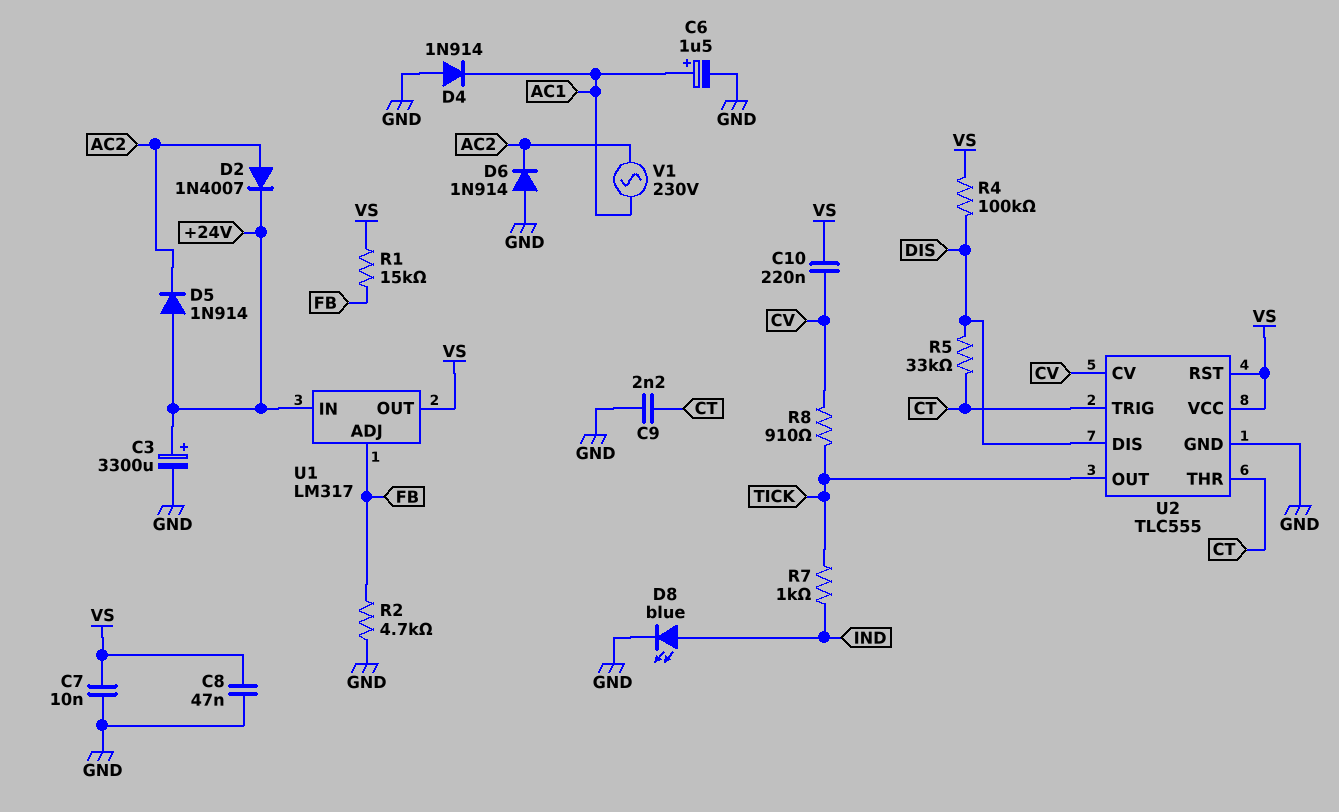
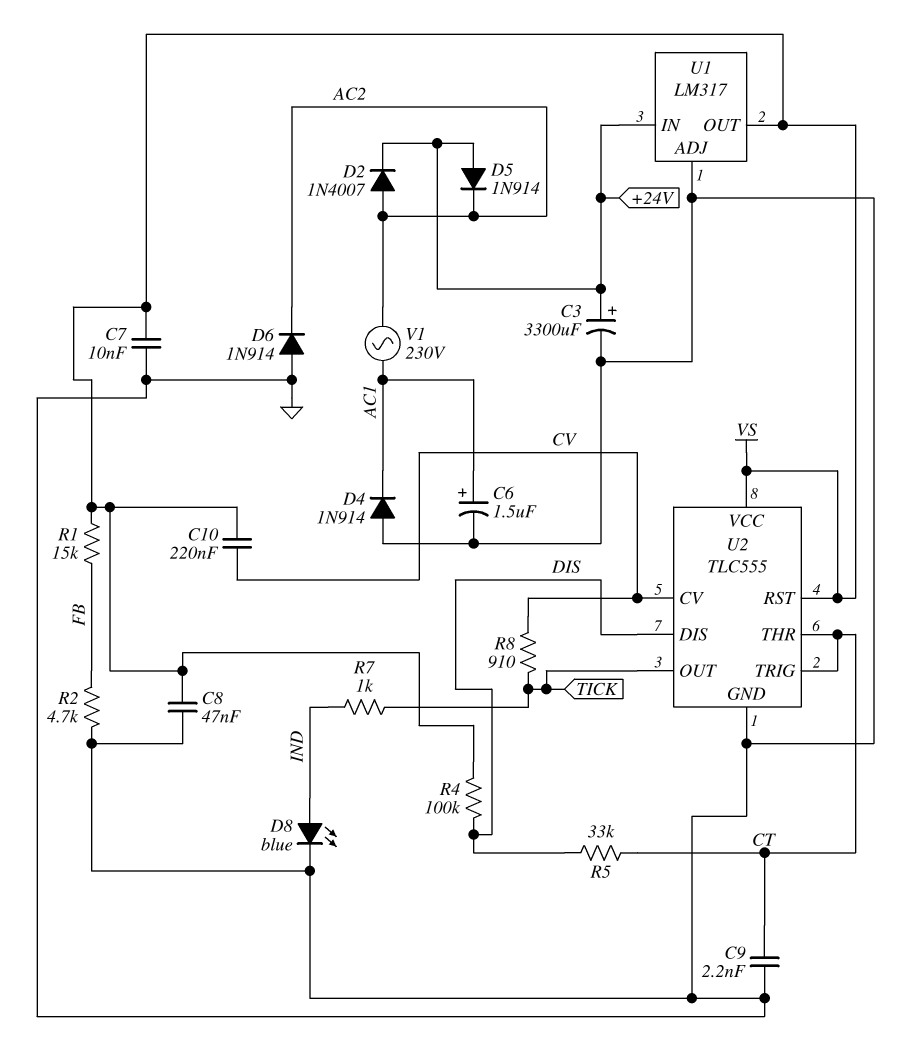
U1 pin ADJ: FB -> GND

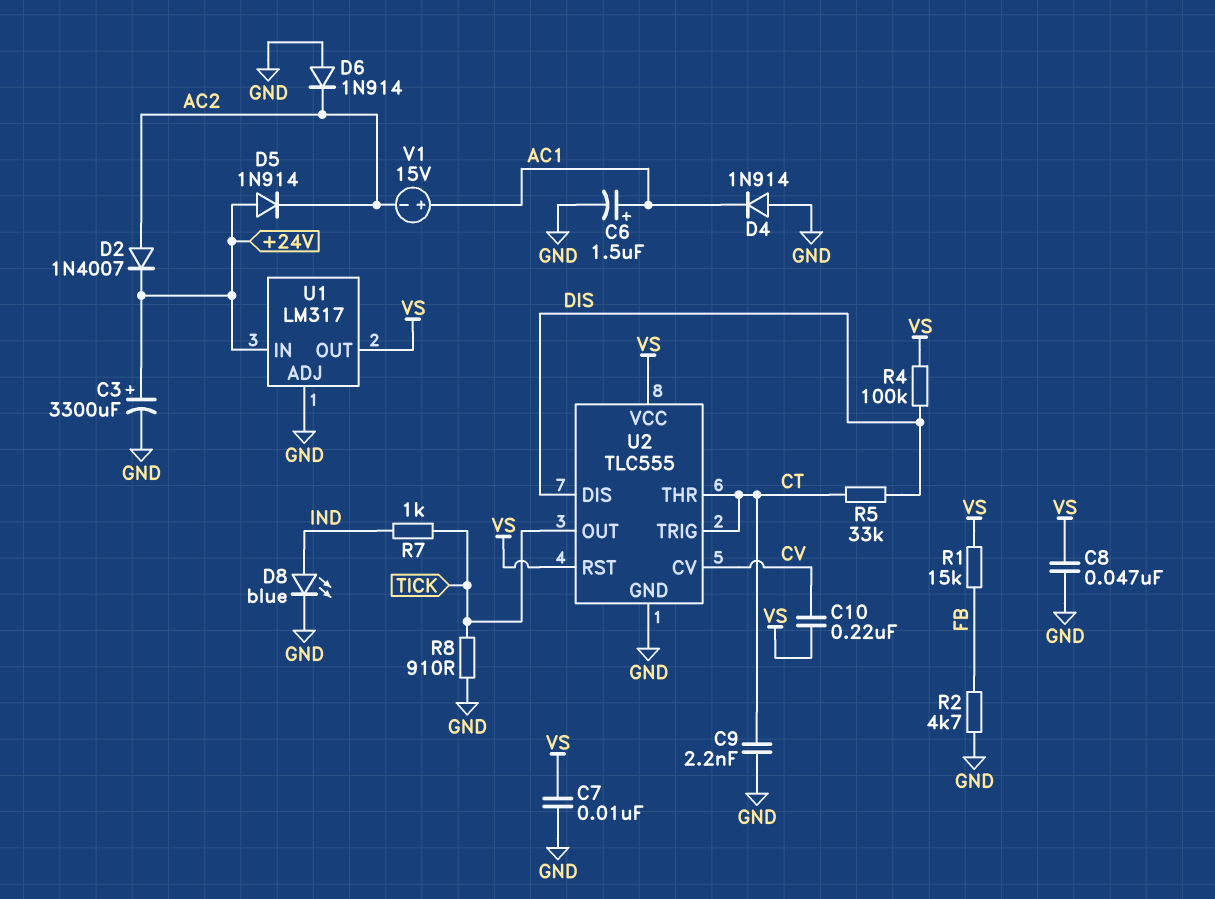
R8: 910 (CV, TICK) -> 910 (GND, TICK)
V1: AC 230V (AC1, AC2) -> 15V (plus AC1, minus AC2)

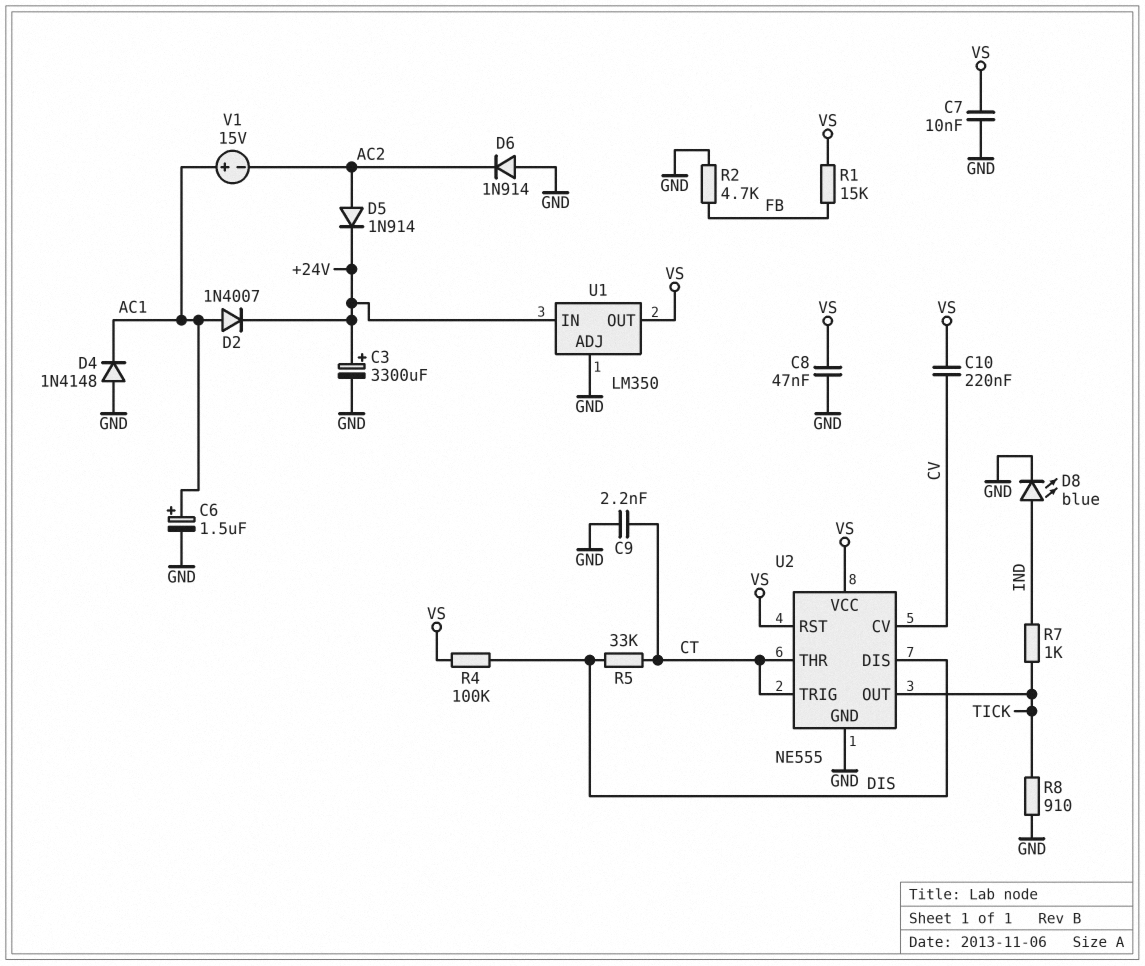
D2: diode 1N4007 (A AC2, K +24V) -> diode 1N4007 (A AC1, K +24V)
D4: diode 1N914 (A GND, K AC1) -> diode 1N4148 (A GND, K AC1)
D5: diode 1N914 (A +24V, K AC2) -> diode 1N914 (A AC2, K +24V)
U1: LM317 -> LM350
U2: TLC555 -> NE555

